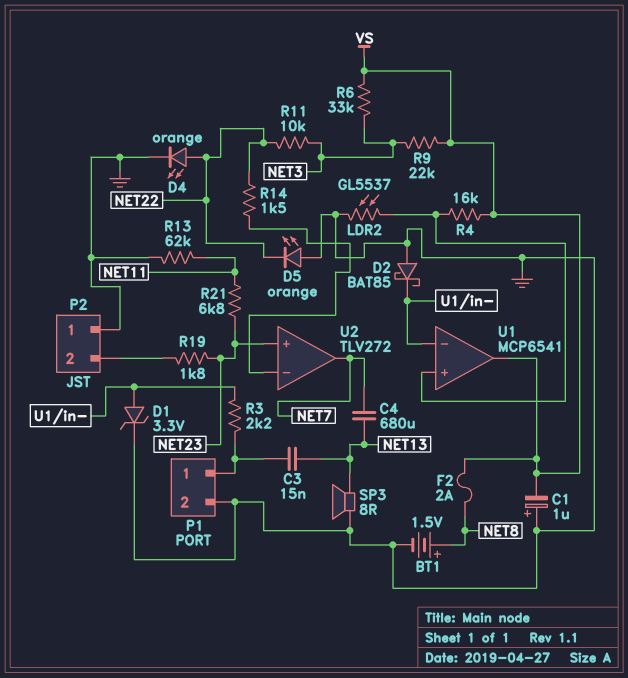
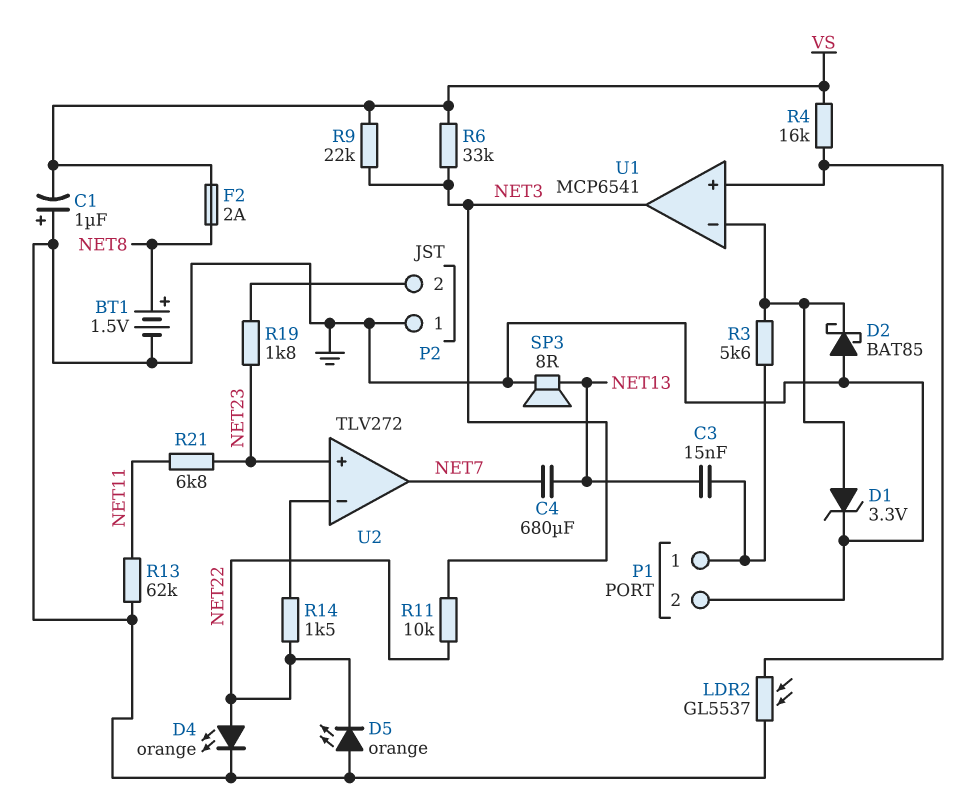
R3: 2.2k (P1/1, U1/in-) -> 5.6k (P1/1, U1/in-)
U1 pin out: VS -> NET3

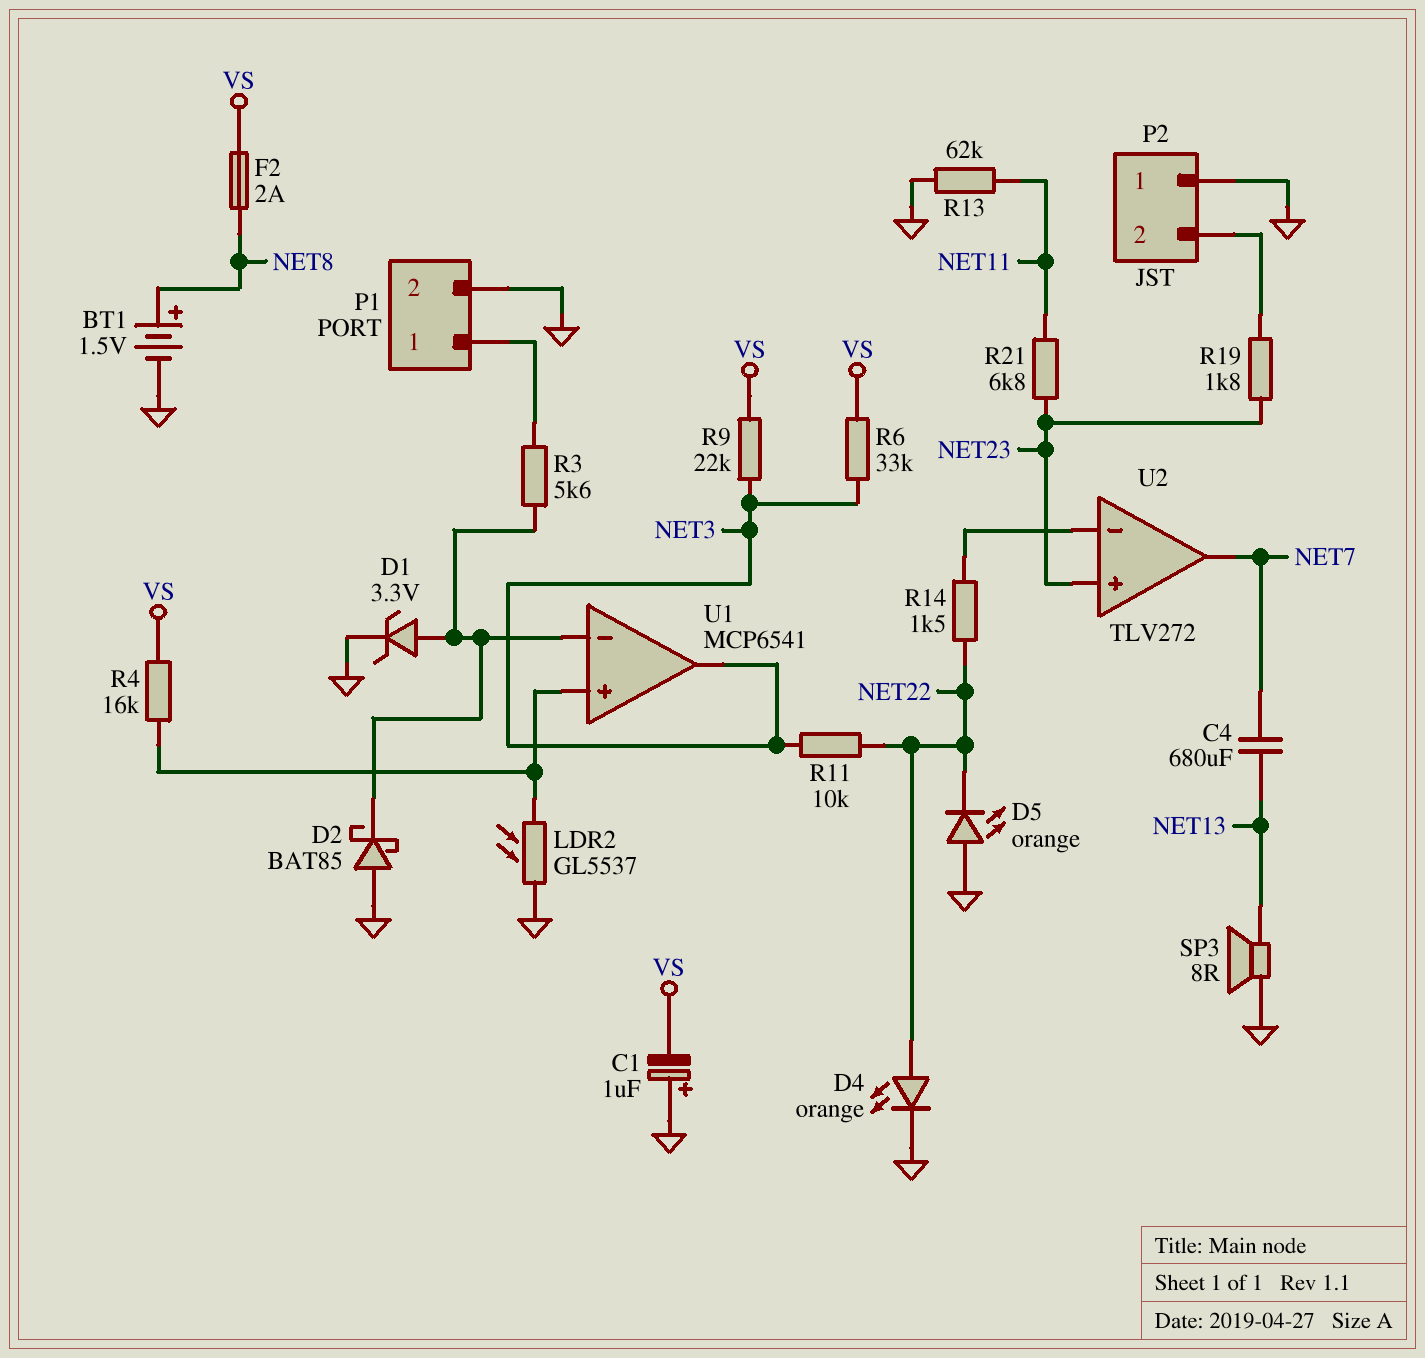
C3: 15nF (NET13, P1/1) -> none

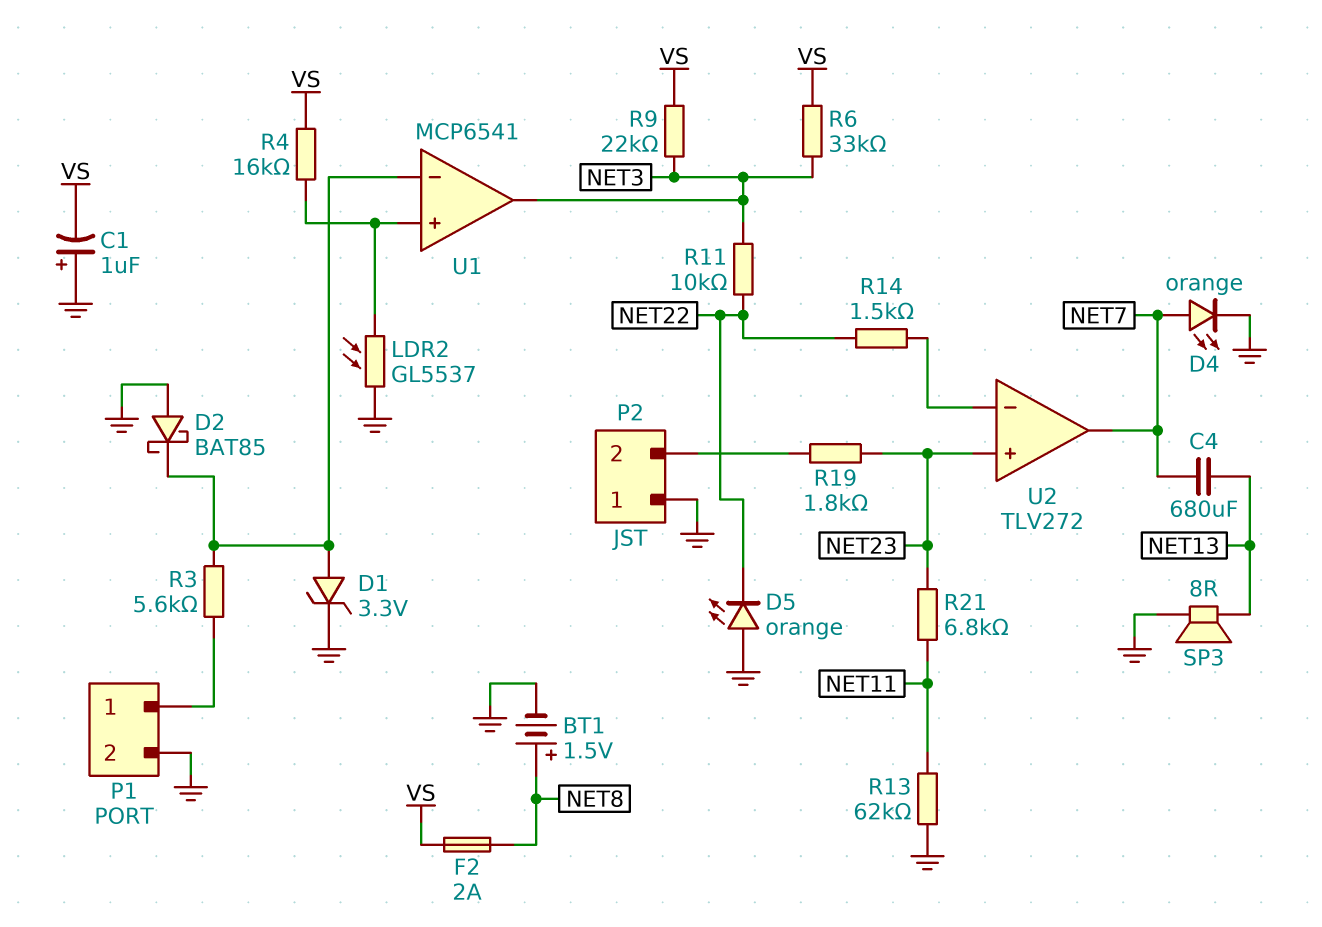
D4: LED orange (A NET22, K GND) -> LED orange (A NET7, K GND)

